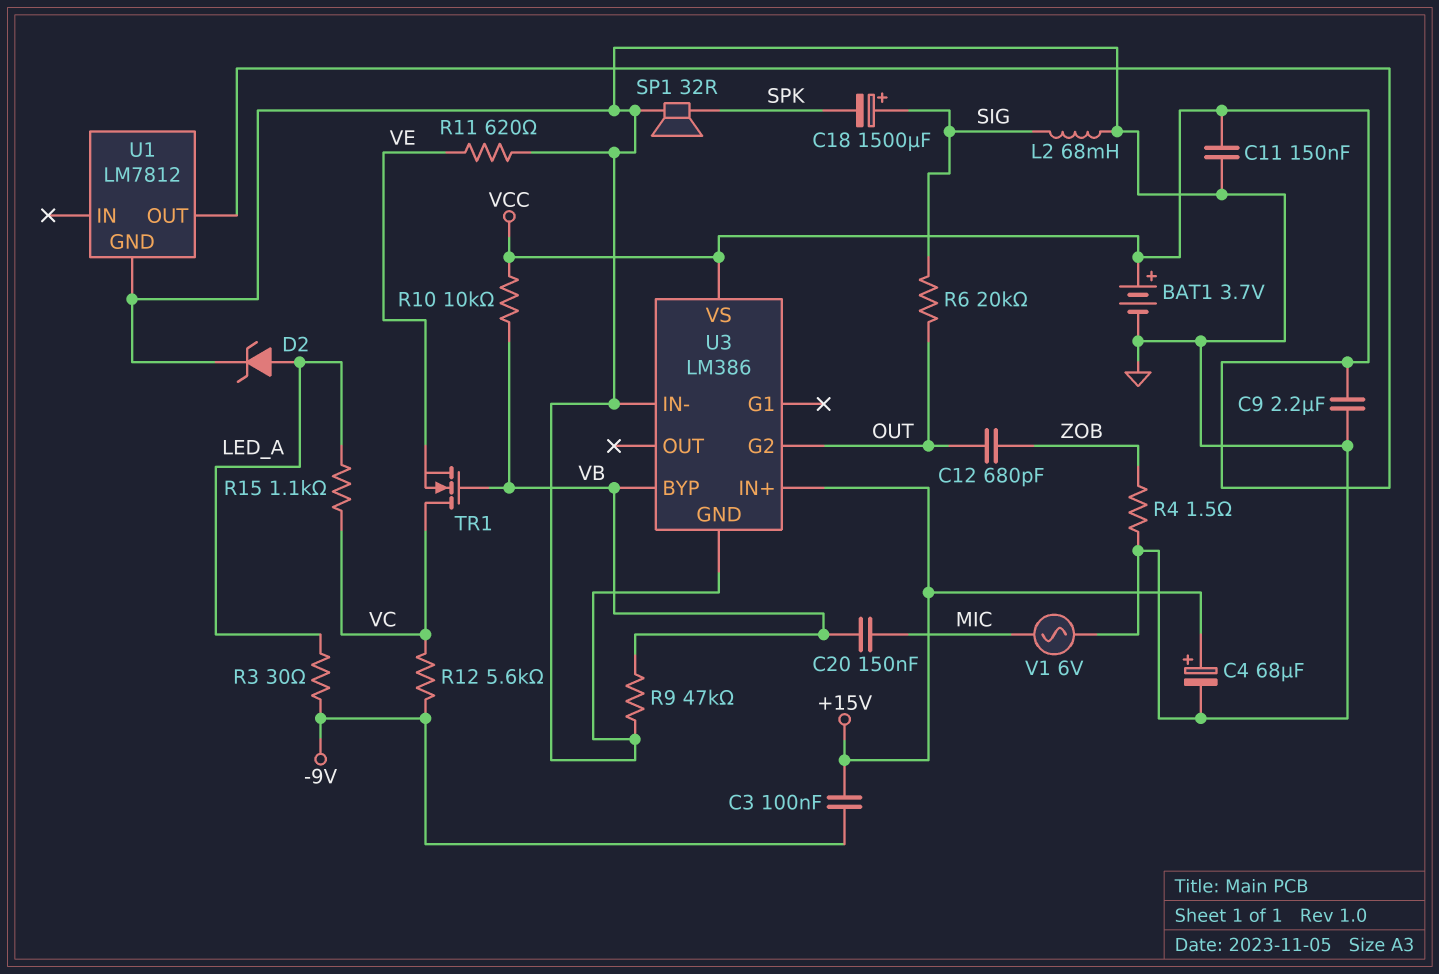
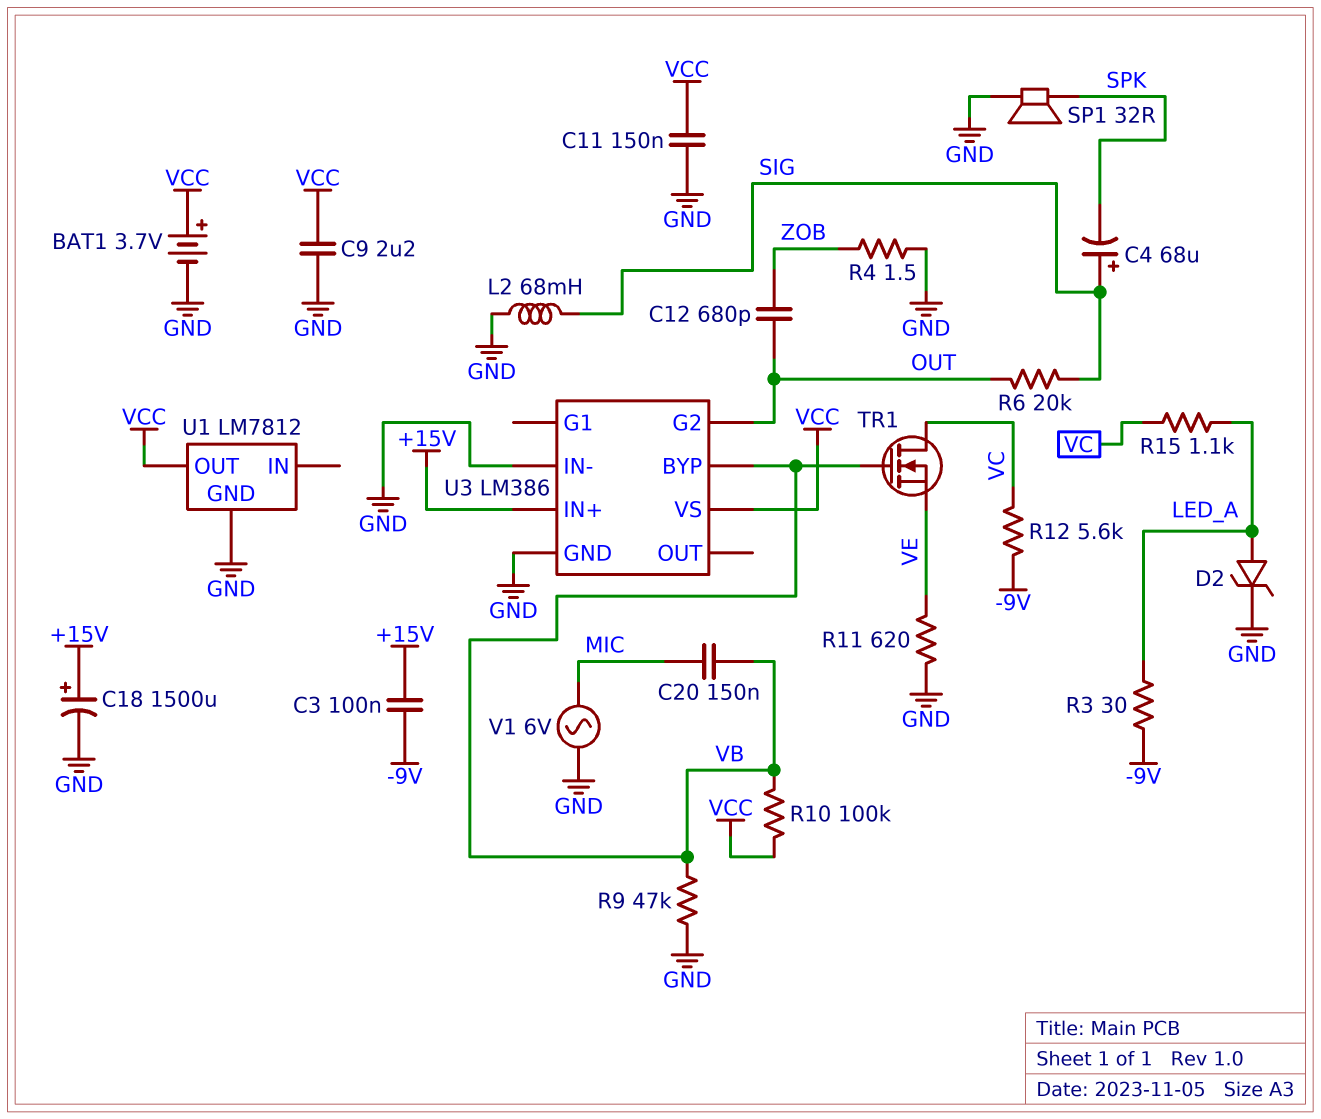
C4: 68uF (plus +15V, minus GND) -> 68uF (plus SIG, minus SPK)
C18: 1500uF (plus SIG, minus SPK) -> 1500uF (plus +15V, minus GND)
R10: 10k (VB, VCC) -> 100k (VB, VCC)

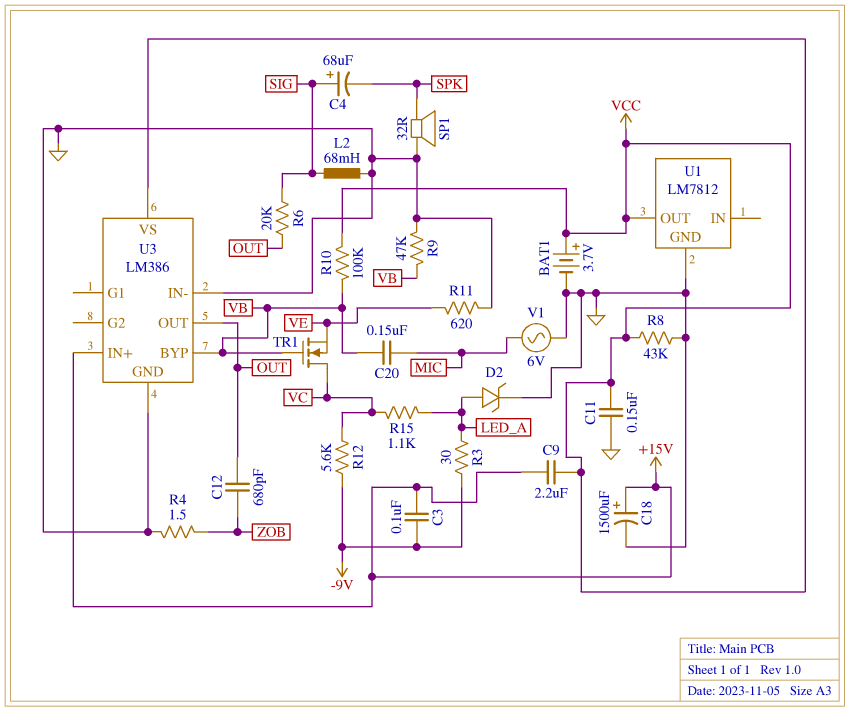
C9: 2.2uF (GND, VCC) -> 2.2uF (+15V, VCC)
R8: none -> 43k (GND, VCC)
U3 pin G2: OUT -> none
U3 pin OUT: none -> OUT

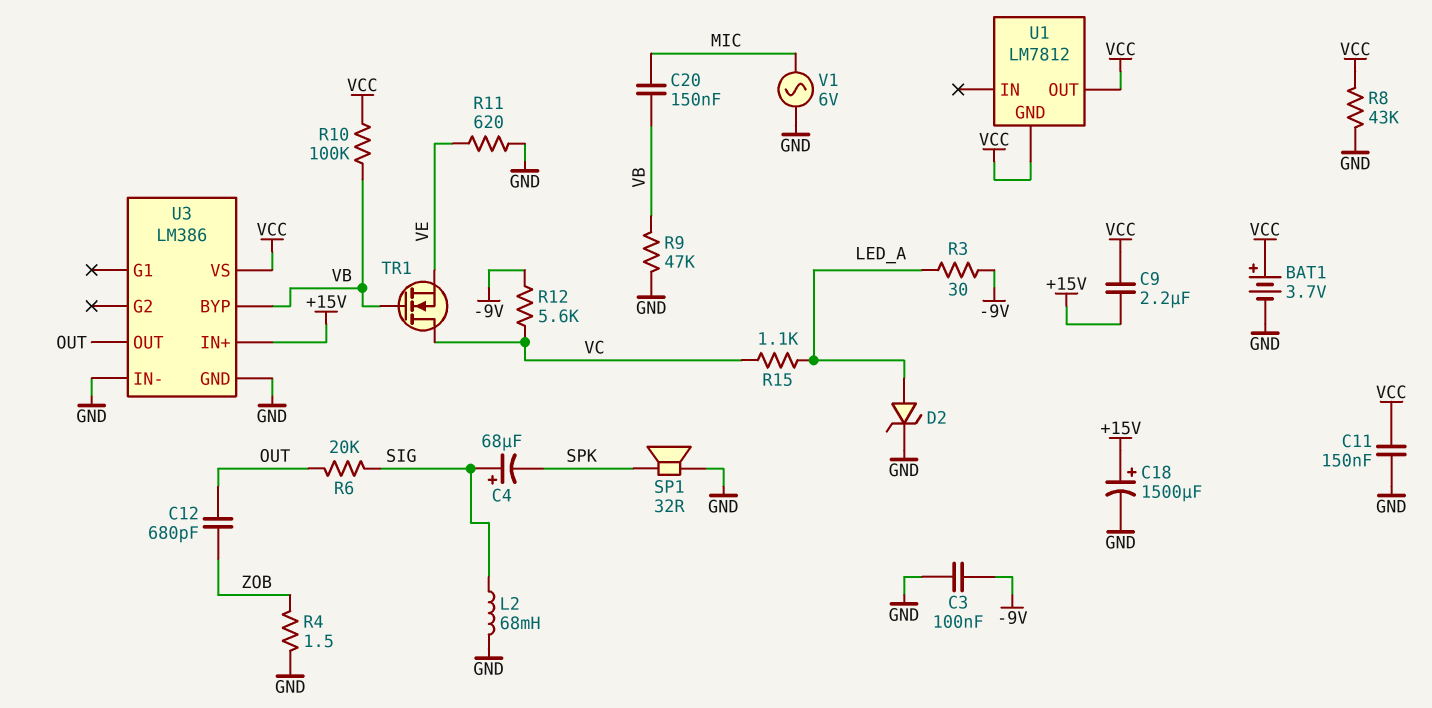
C3: 100nF (+15V, -9V) -> 100nF (-9V, GND)
U1 pin GND: GND -> VCC

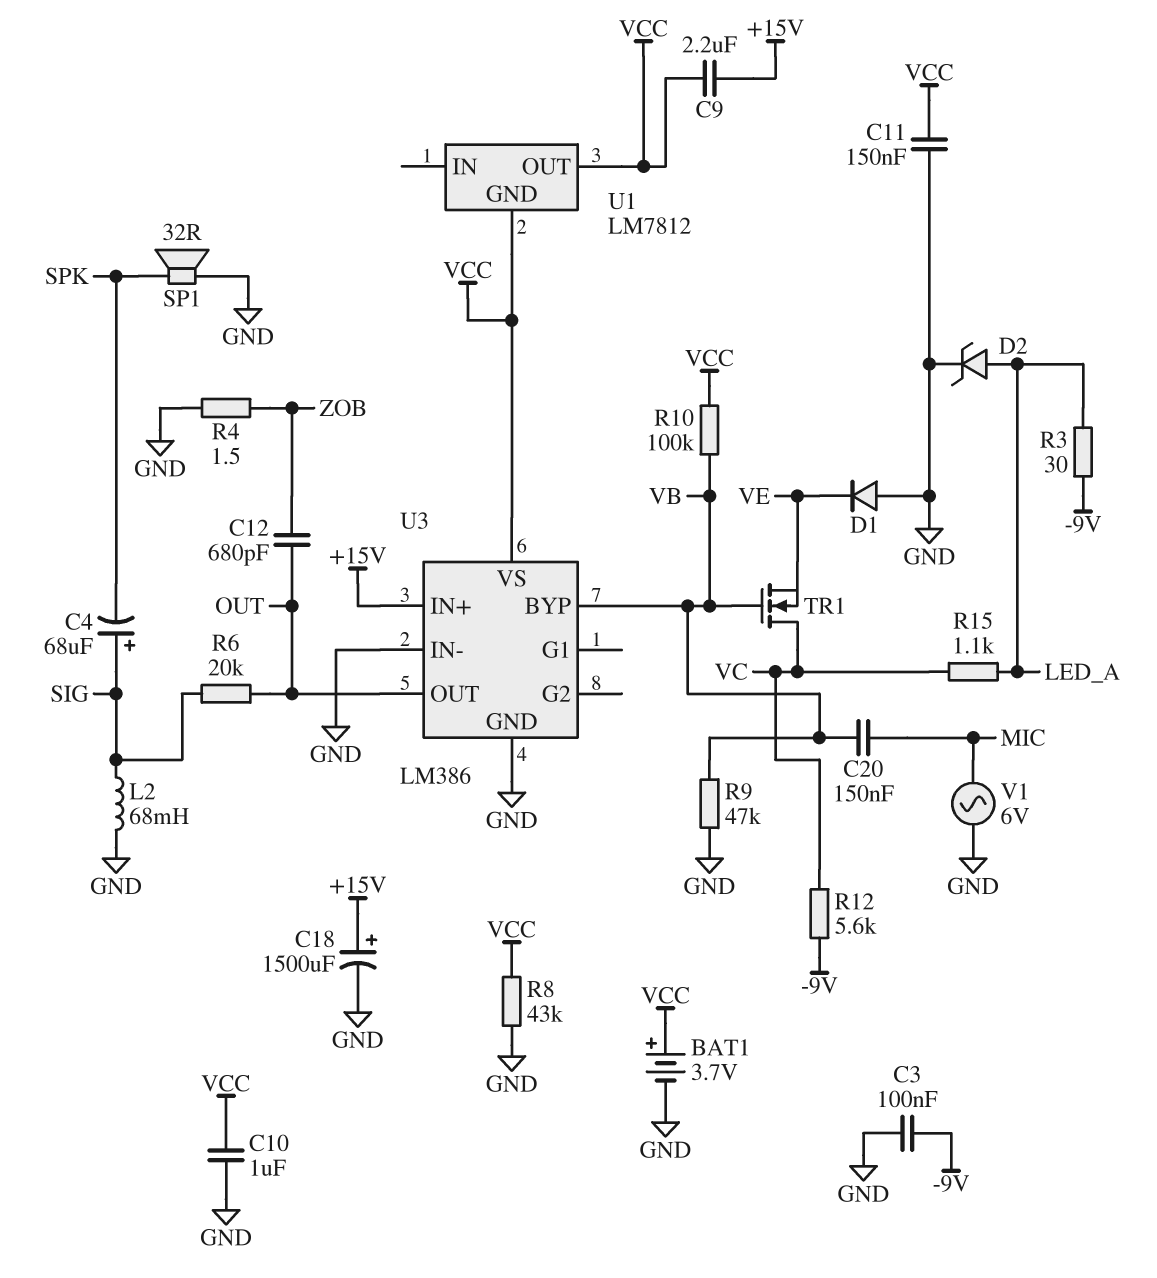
C10: none -> 1uF (GND, VCC)
D1: none -> diode (A GND, K VE)
R11: 620 (GND, VE) -> none

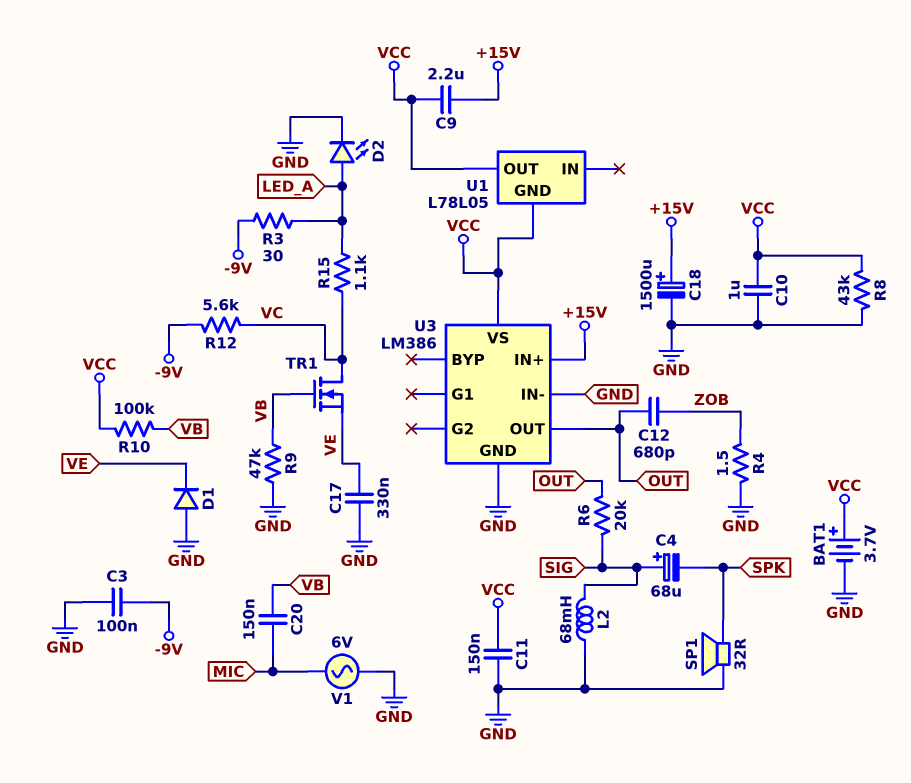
C17: none -> 330nF (GND, VE)
D2: zener (A LED_A, K GND) -> LED (A LED_A, K GND)
U1: LM7812 -> L78L05
U3 pin BYP: VB -> none

